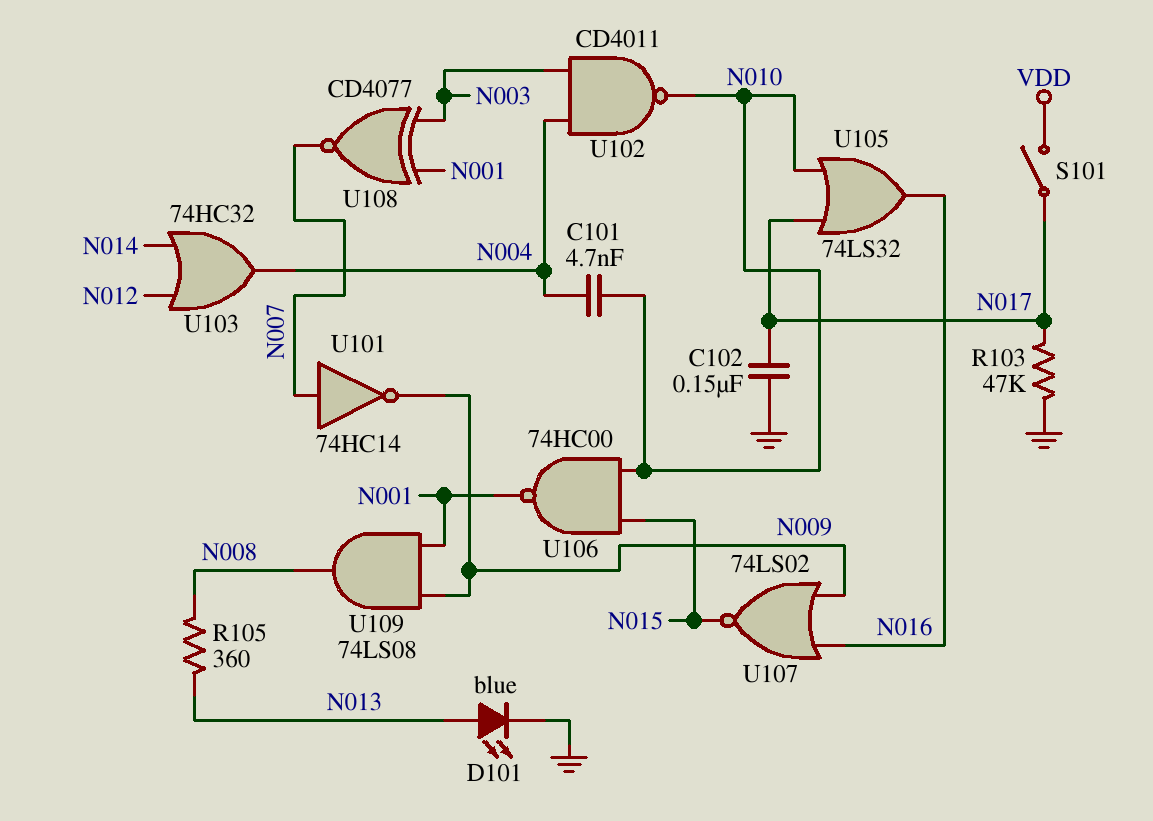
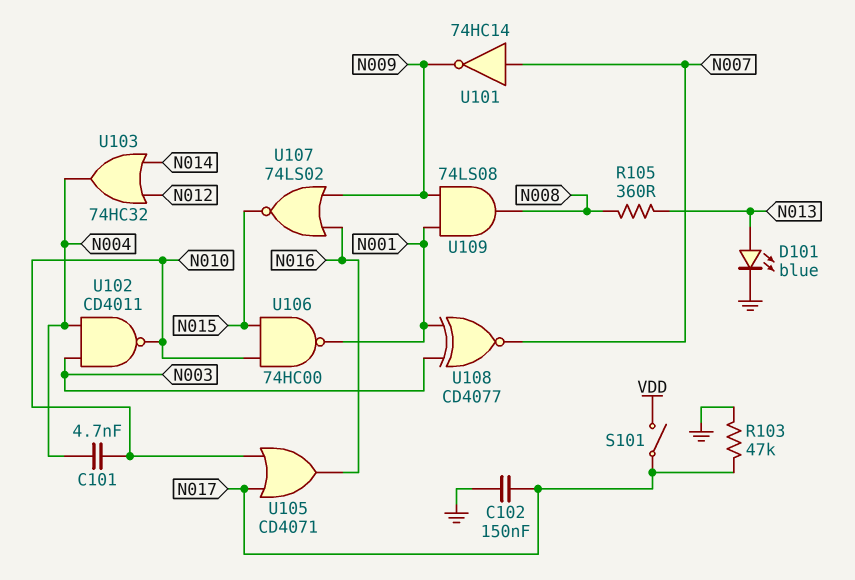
U105: OR 74LS32 (in N010, in N017, out N016) -> OR CD4071 (in N010, in N017, out N016)

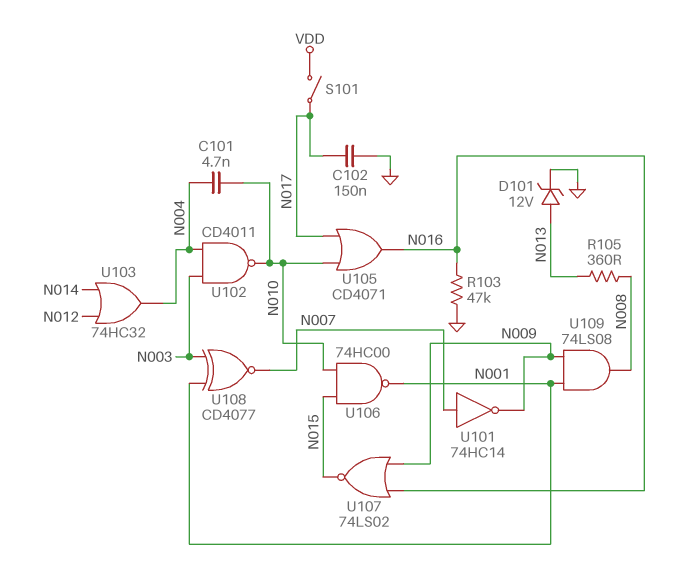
D101: LED blue (A N013, K GND) -> zener 12V (A N013, K GND)
R103: 47k (GND, N017) -> 47k (GND, N016)

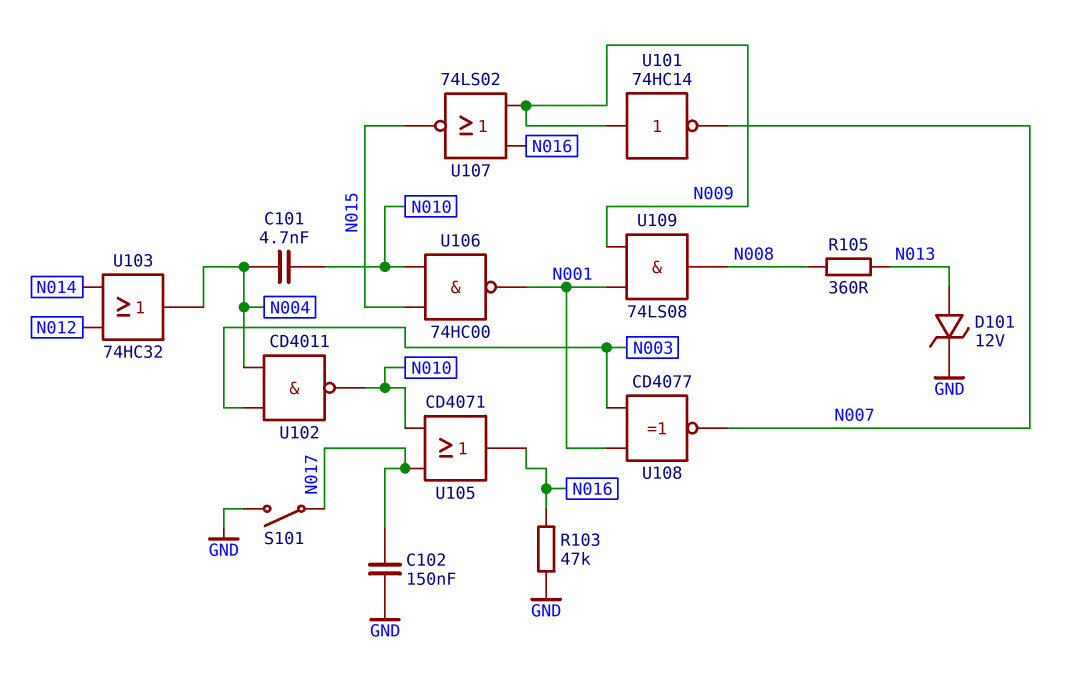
S101: switch (N017, VDD) -> switch (GND, N017)
U101: NOT 74HC14 (in N007, out N009) -> NOT 74HC14 (in N009, out N007)

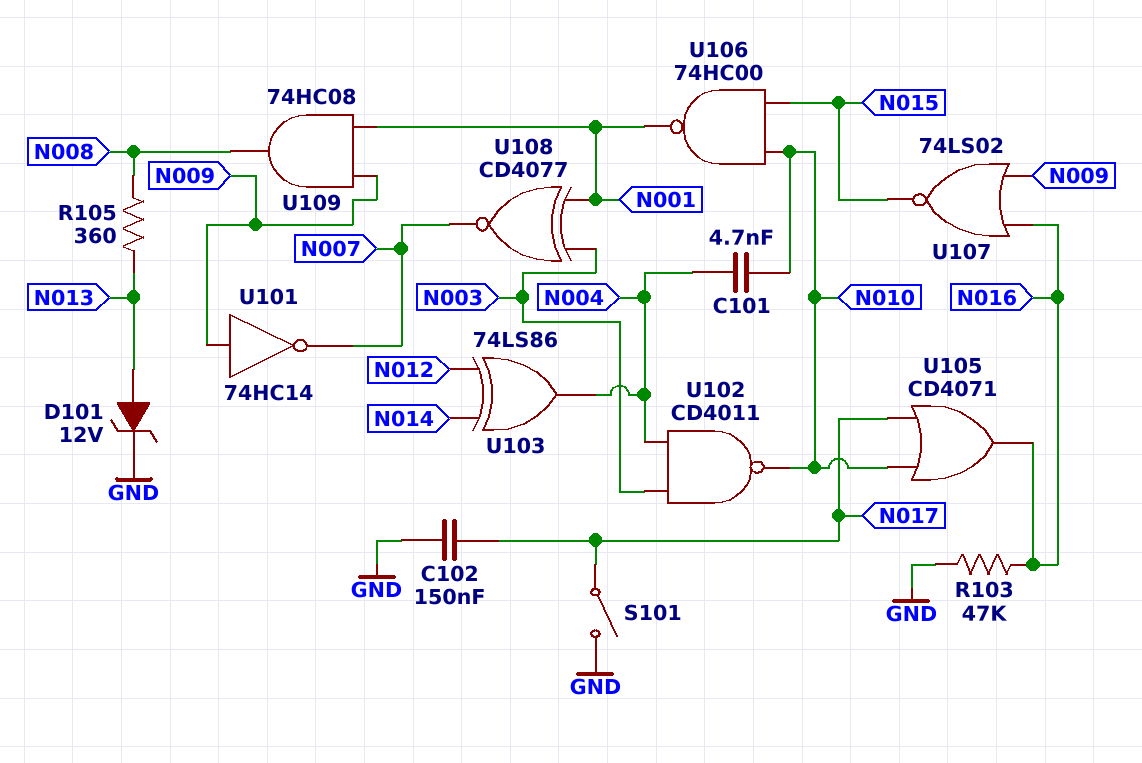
U103: OR 74HC32 (in N012, in N014, out N004) -> XOR 74LS86 (in N012, in N014, out N004)
U109: AND 74LS08 (in N001, in N009, out N008) -> AND 74HC08 (in N001, in N009, out N008)

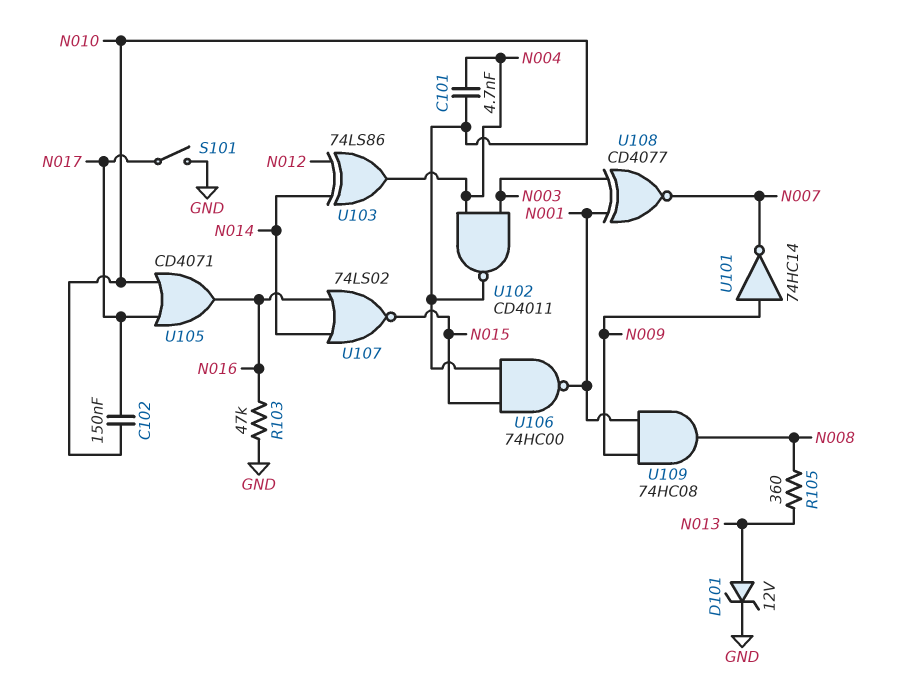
C102: 150nF (GND, N017) -> 150nF (N010, N017)
U107: NOR 74LS02 (in N009, in N016, out N015) -> NOR 74LS02 (in N014, in N016, out N015)

